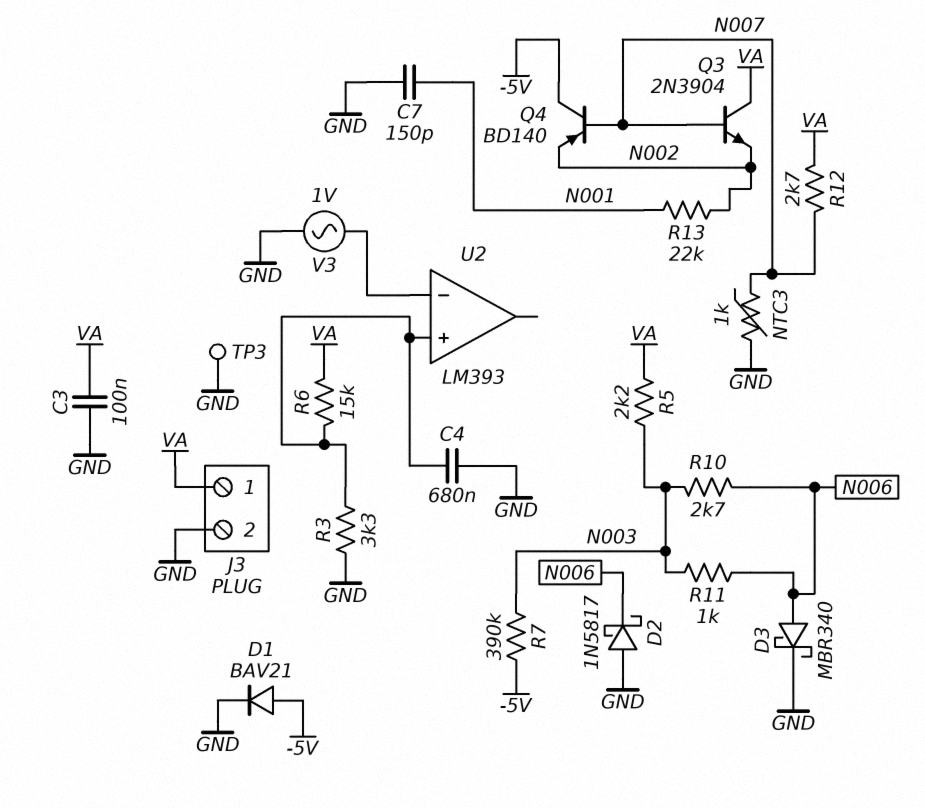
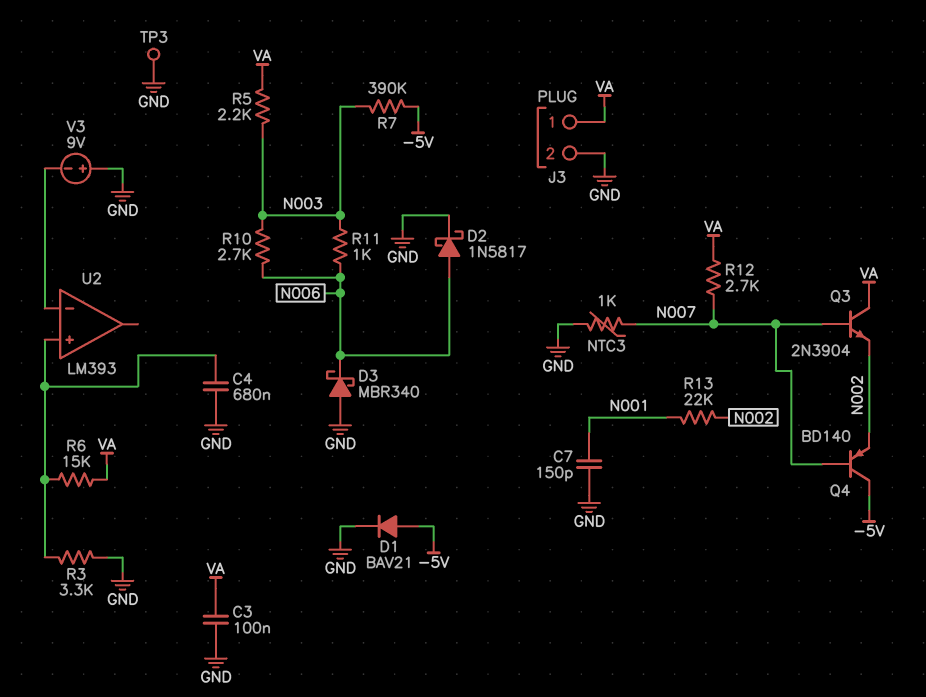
D2: schottky 1N5817 (A GND, K N006) -> schottky 1N5817 (A N006, K GND)
D3: schottky MBR340 (A N006, K GND) -> schottky MBR340 (A GND, K N006)
V3: AC 1V (GND, U2/in-) -> 9V (plus GND, minus U2/in-)

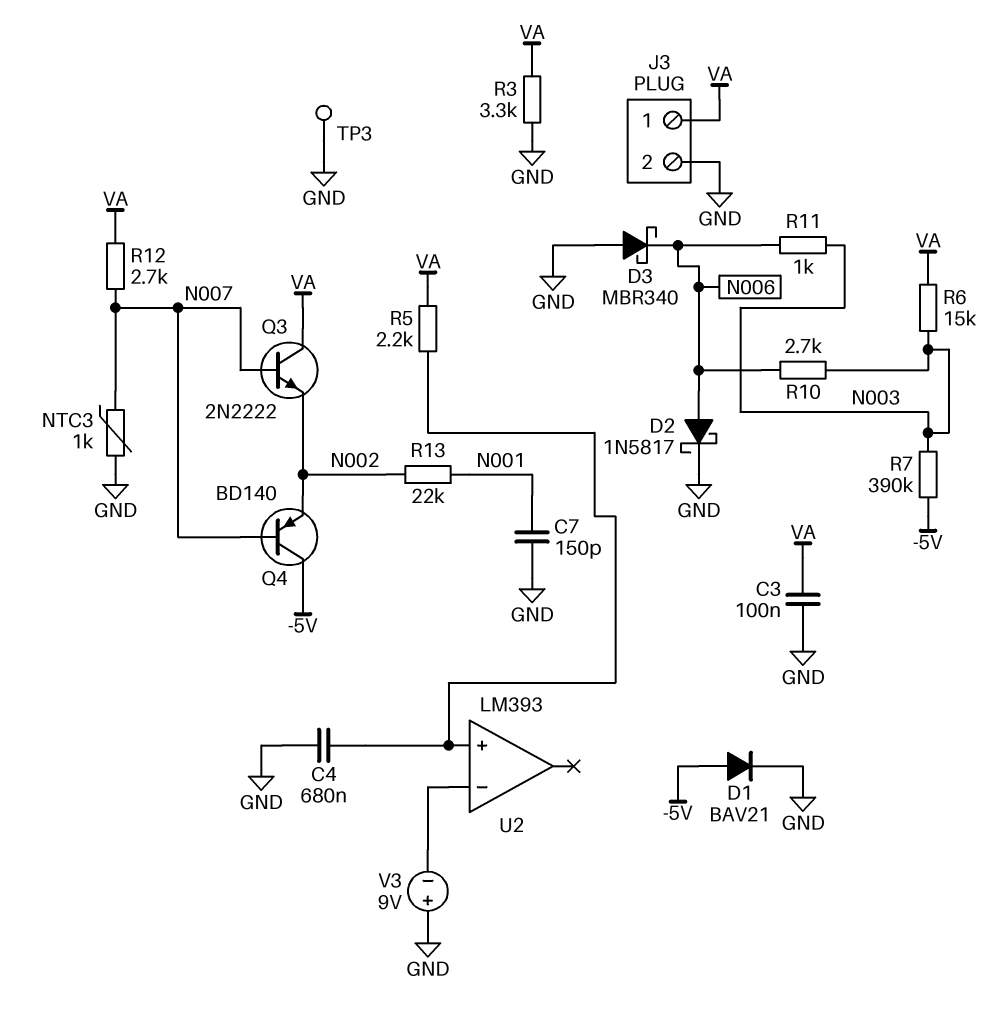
Q3: NPN 2N3904 (B N007, C VA, E N002) -> NPN 2N2222 (B N007, C VA, E N002)
R3: 3.3k (GND, U2/in+) -> 3.3k (GND, VA)
R5: 2.2k (N003, VA) -> 2.2k (U2/in+, VA)
R6: 15k (U2/in+, VA) -> 15k (N003, VA)

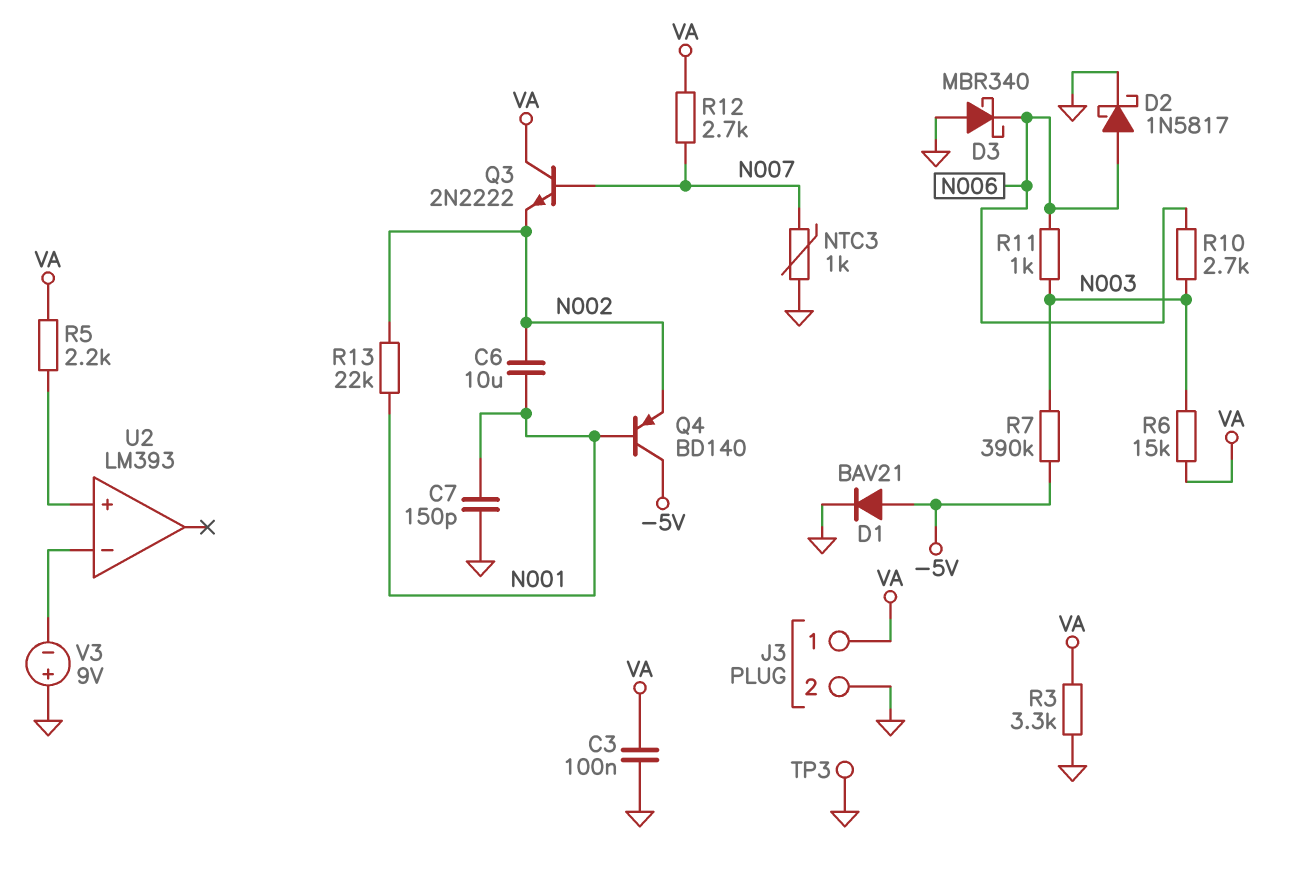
C4: 680nF (GND, U2/in+) -> none
C6: none -> 10uF (N001, N002)
Q4: PNP BD140 (B N007, C -5V, E N002) -> PNP BD140 (B N001, C -5V, E N002)

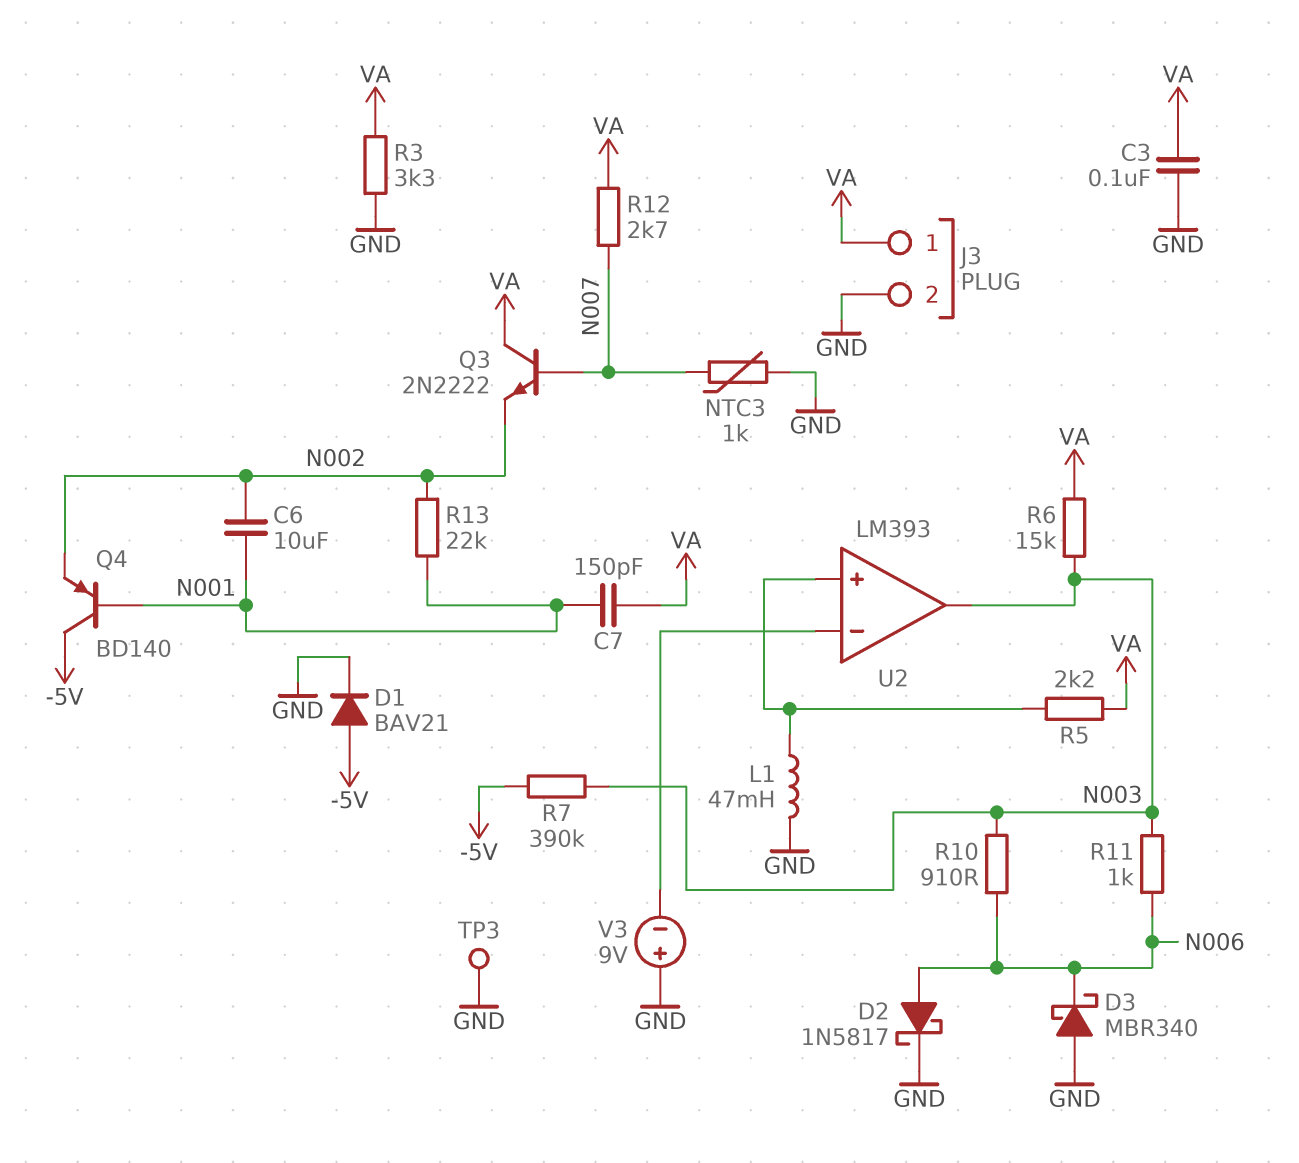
C7: 150pF (GND, N001) -> 150pF (N001, VA)
L1: none -> 47mH (GND, U2/in+)
R10: 2.7k (N003, N006) -> 910 (N003, N006)
U2 pin out: none -> N003

